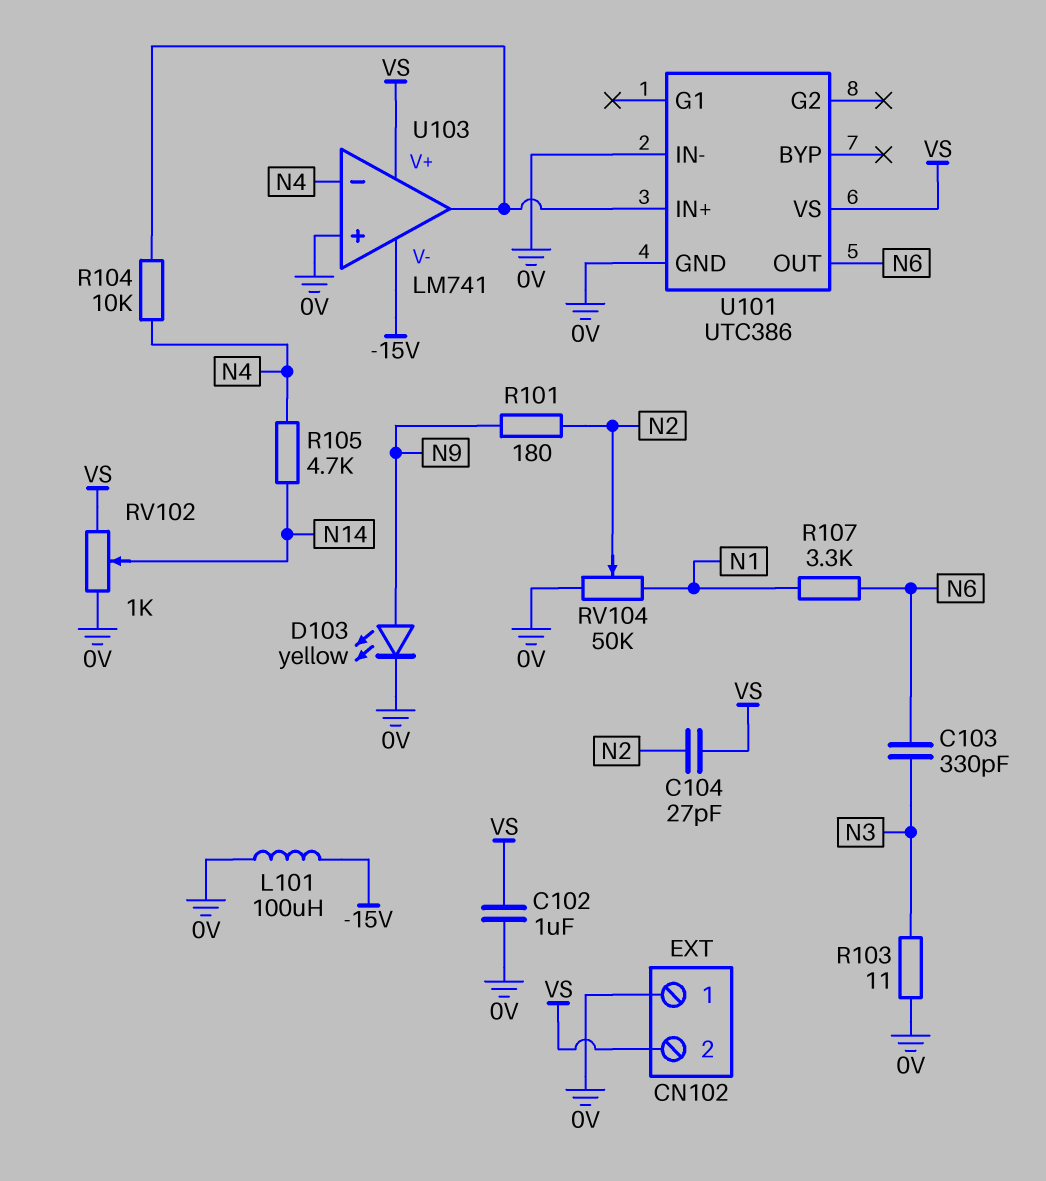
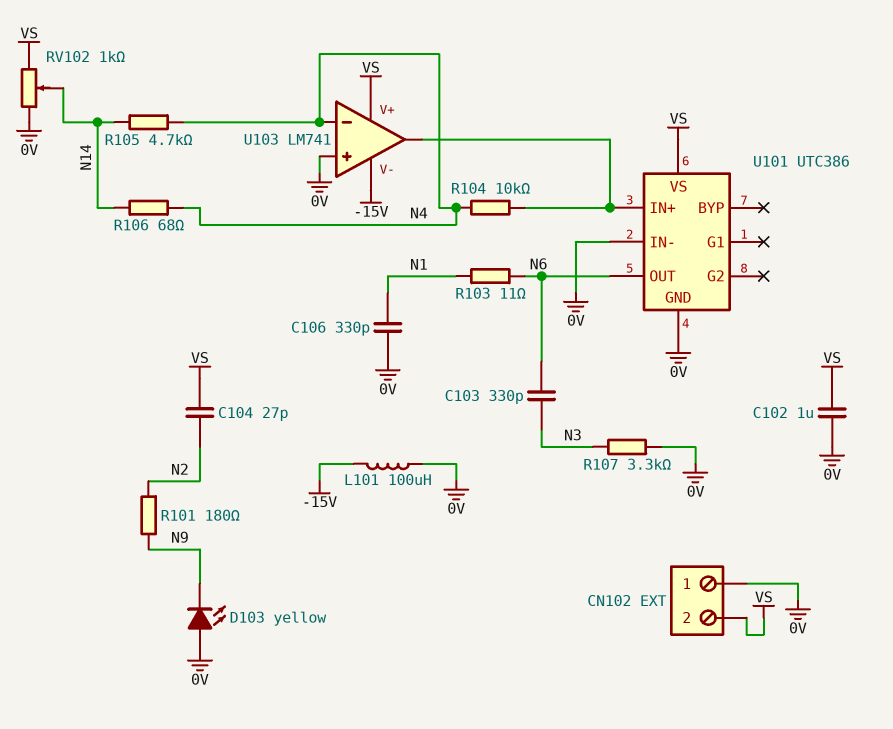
C106: none -> 330pF (0V, N1)
D103: LED yellow (A N9, K 0V) -> LED yellow (A 0V, K N9)
R103: 11 (0V, N3) -> 11 (N1, N6)
R106: none -> 68 (N4, N14)
R107: 3.3k (N1, N6) -> 3.3k (0V, N3)
RV104: 50k (0V, N1, wiper N2) -> none

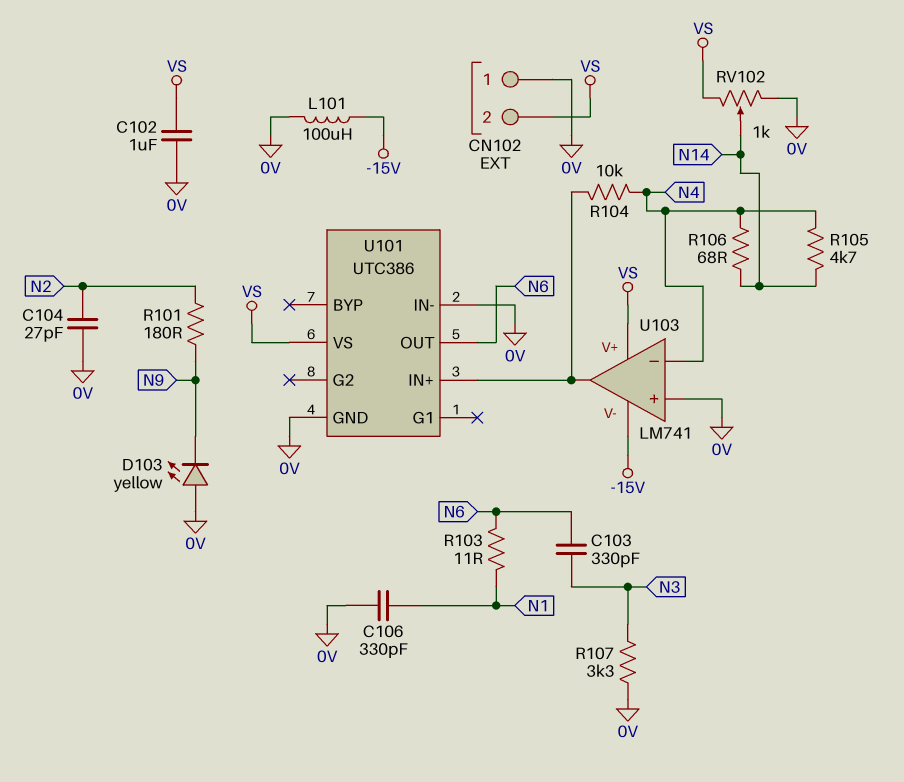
C104: 27pF (N2, VS) -> 27pF (0V, N2)

